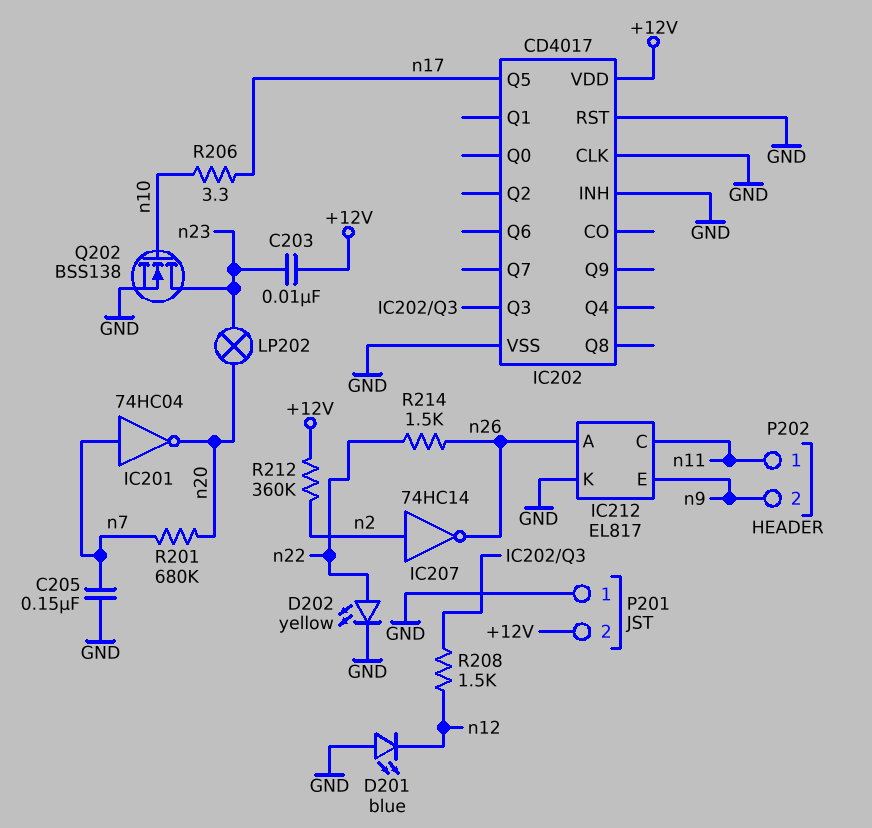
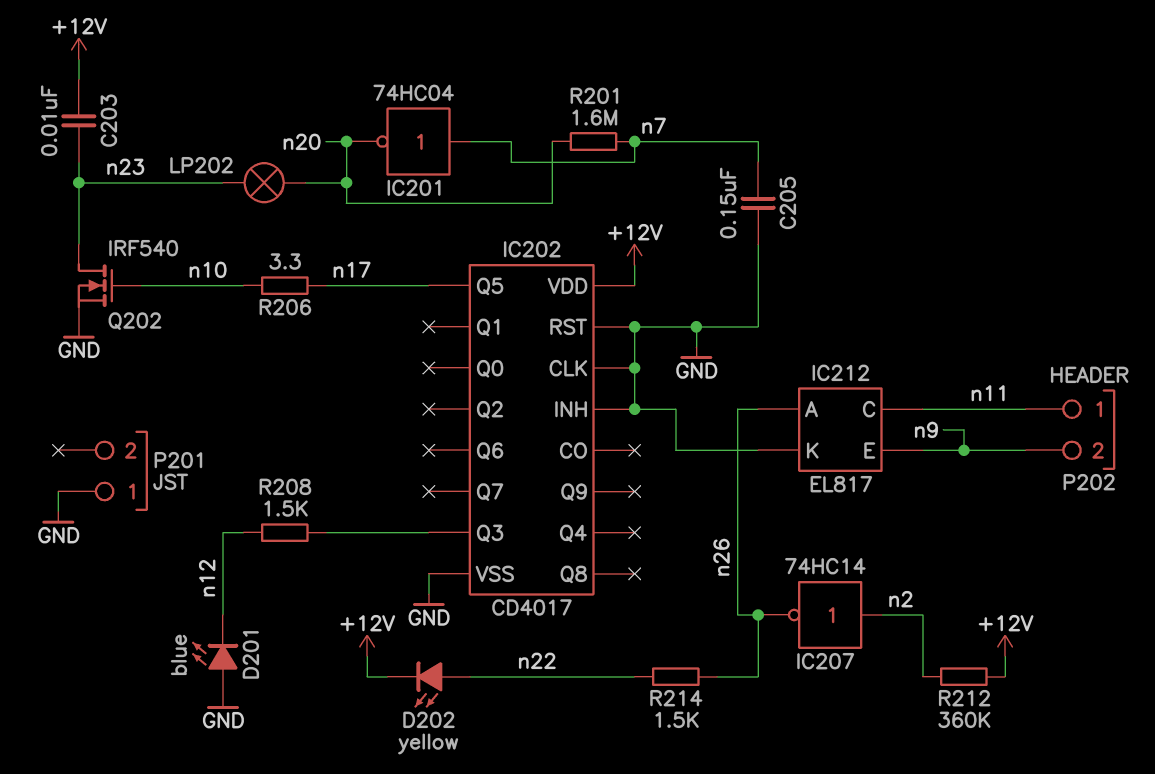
D202: LED yellow (A n22, K GND) -> LED yellow (A n22, K +12V)
P201 pin 2: +12V -> none
Q202: NMOS BSS138 (G n10, D n23, S GND) -> NMOS IRF540 (G n10, D n23, S GND)
R201: 680k (n7, n20) -> 1.6M (n7, n20)

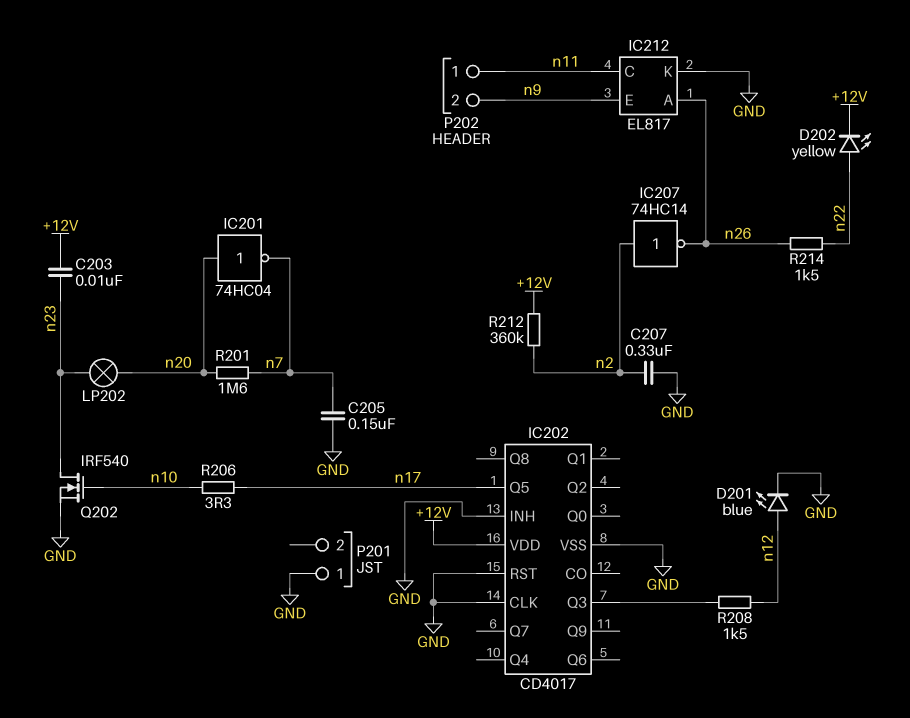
C207: none -> 330nF (GND, n2)
D201: LED blue (A GND, K n12) -> LED blue (A n12, K GND)
IC201: NOT 74HC04 (in n7, out n20) -> NOT 74HC04 (in n20, out n7)

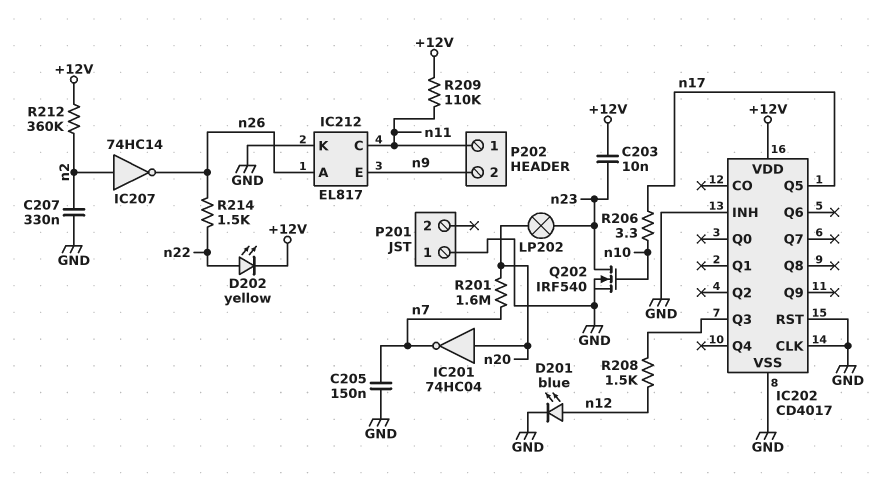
R209: none -> 110k (+12V, n11)

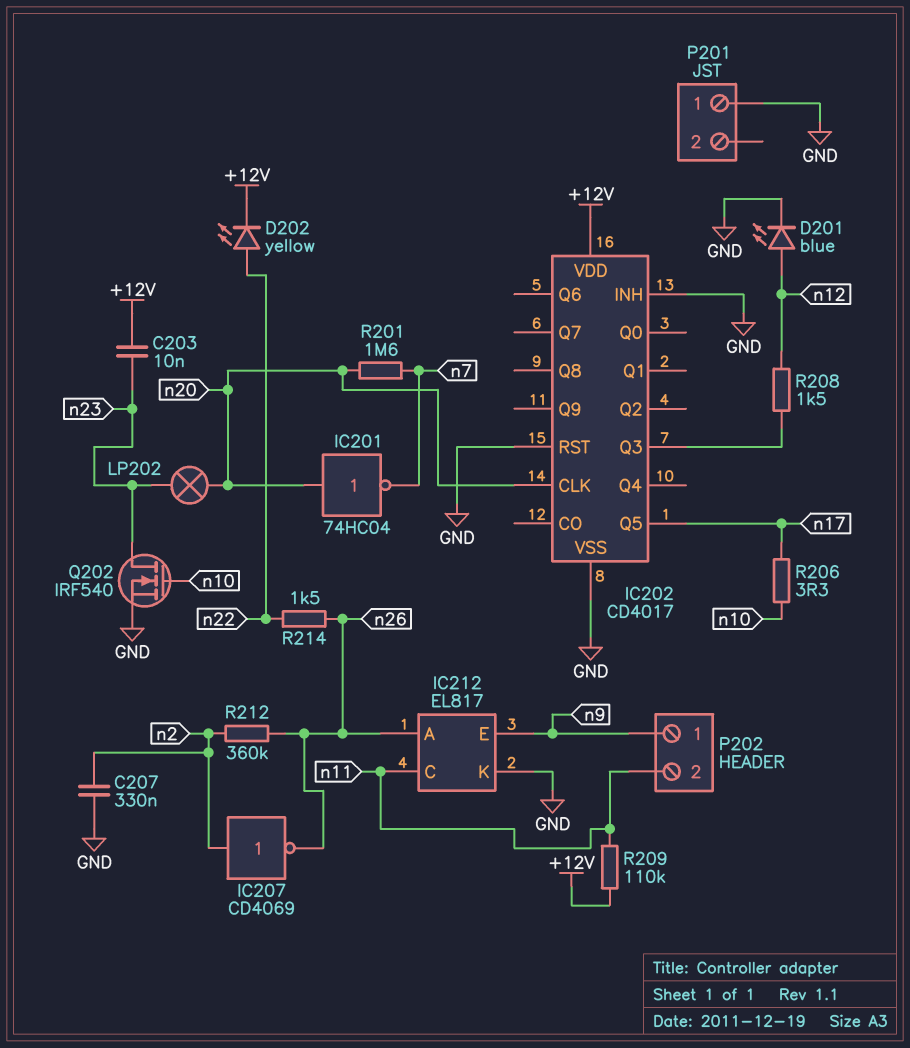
C205: 150nF (GND, n7) -> none
IC202 pin CLK: GND -> n20
IC207: NOT 74HC14 (in n2, out n26) -> NOT CD4069 (in n2, out n26)
P202 pin 1: n11 -> n9
P202 pin 2: n9 -> n11
R212: 360k (+12V, n2) -> 360k (n2, n26)

